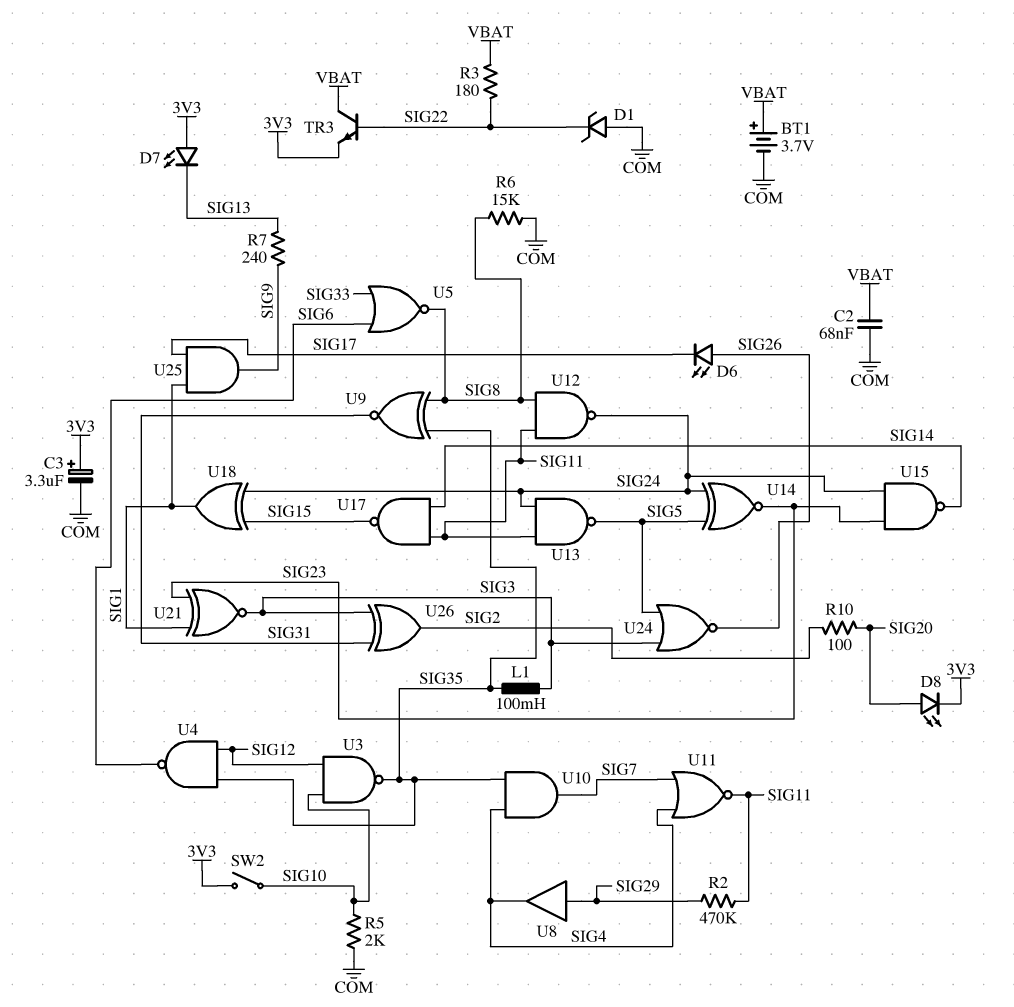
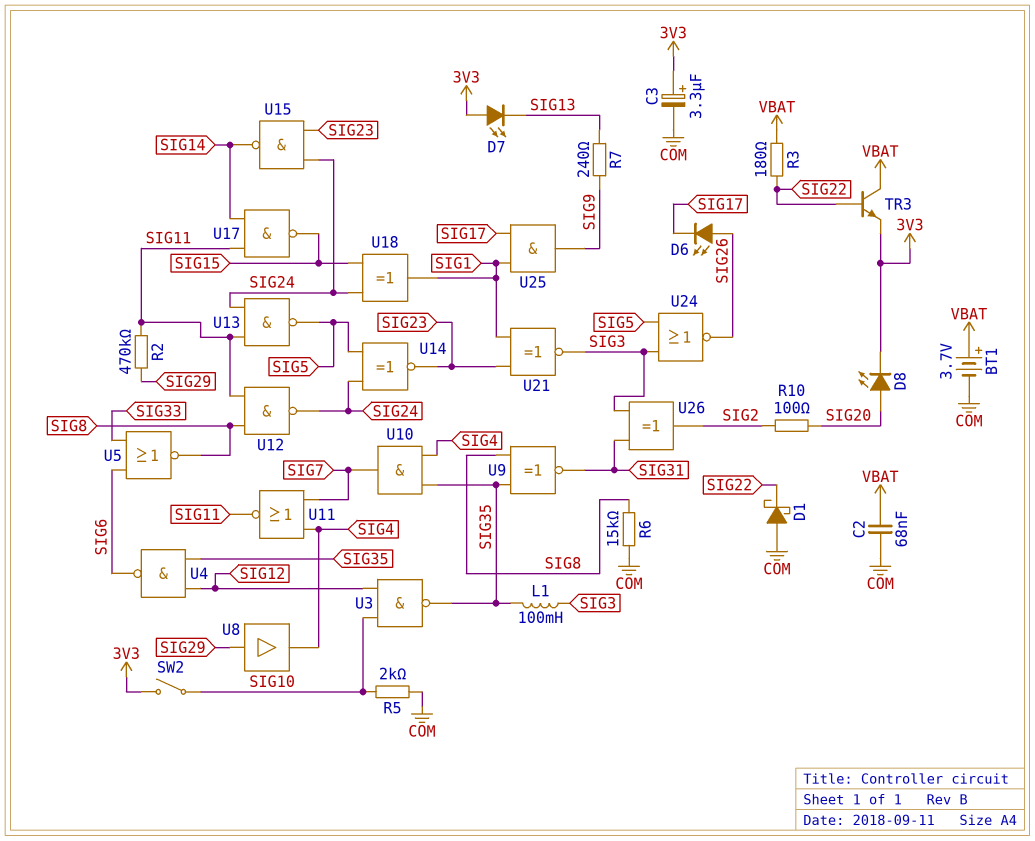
D1: zener (A COM, K SIG22) -> schottky (A COM, K SIG22)

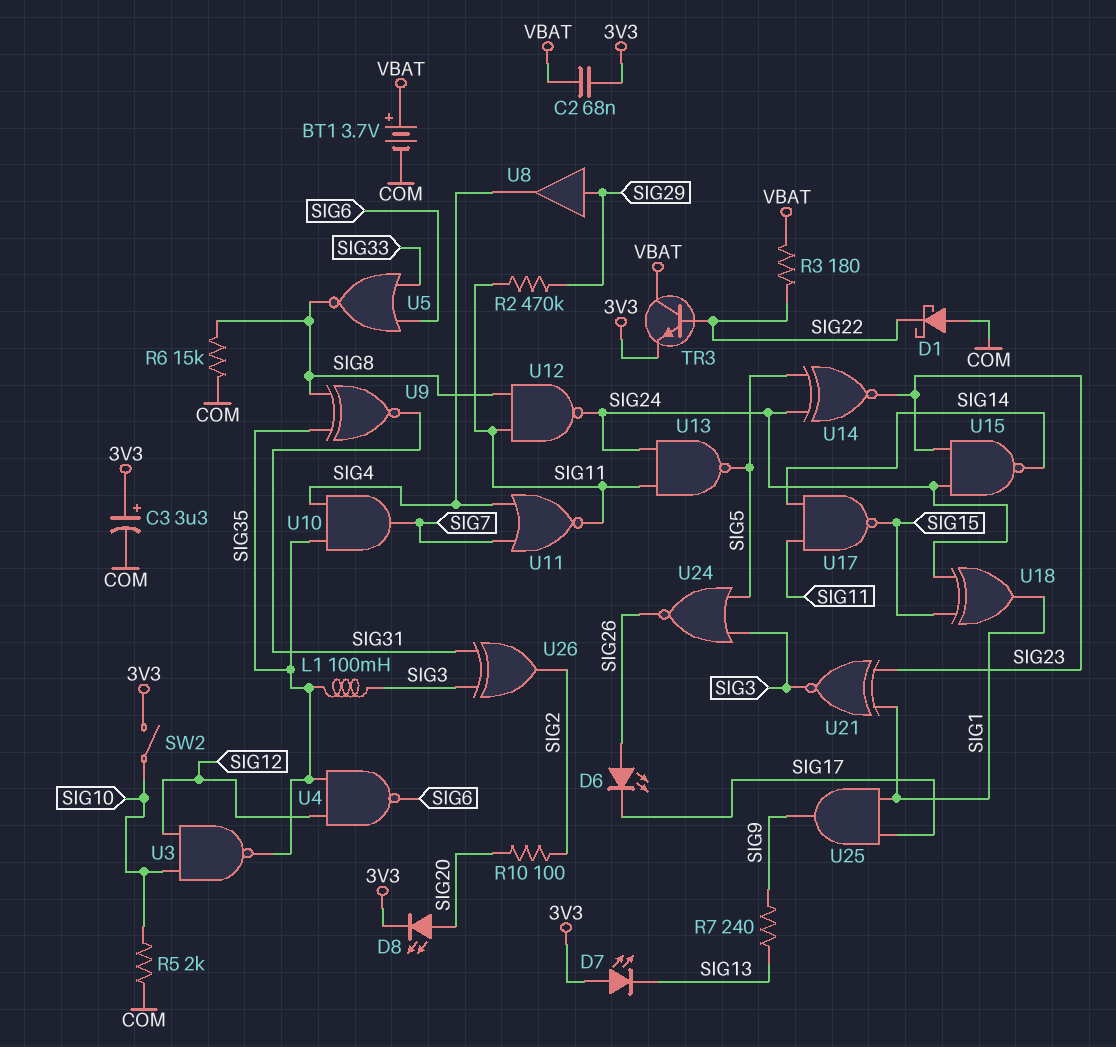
C2: 68nF (COM, VBAT) -> 68nF (3V3, VBAT)

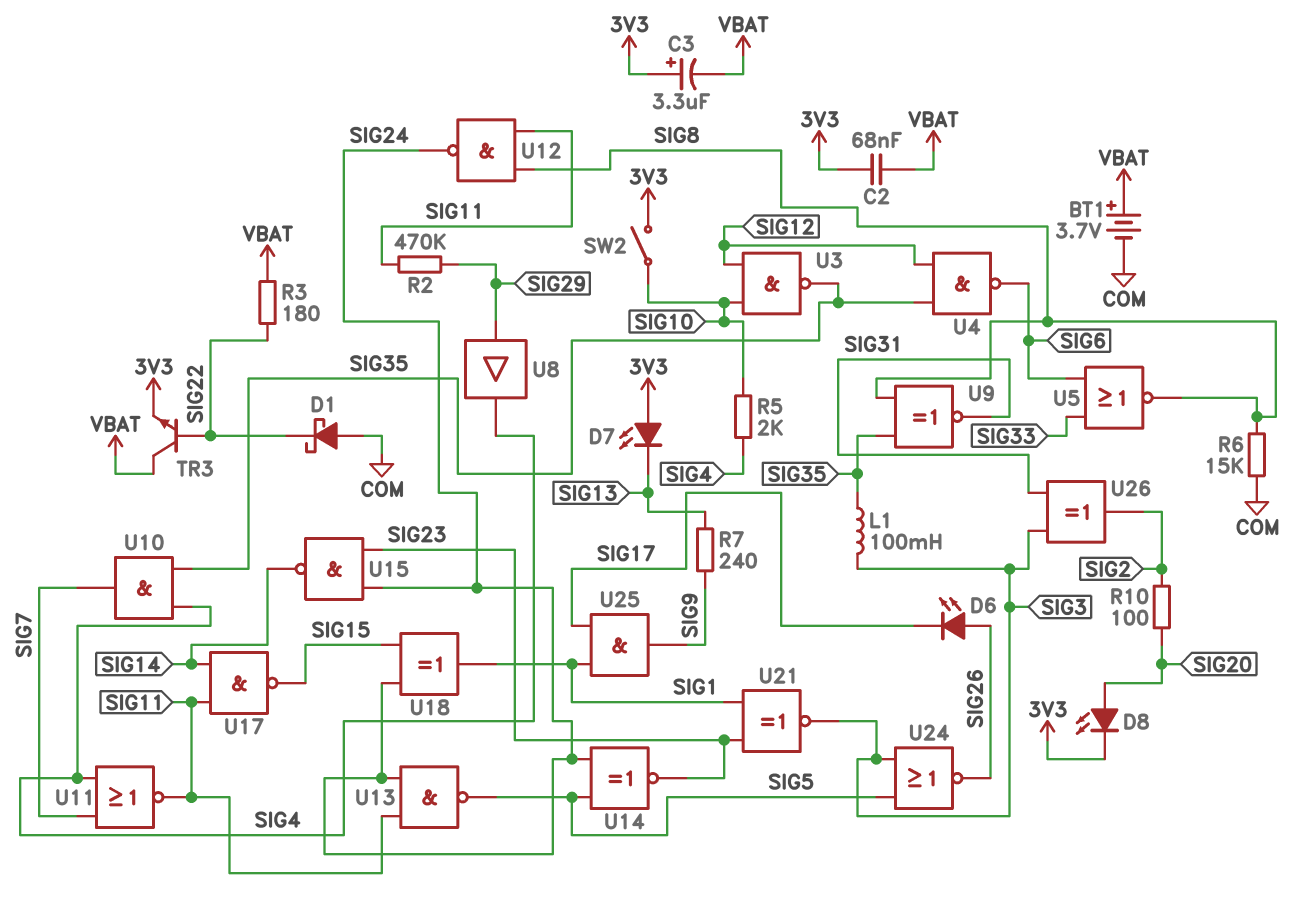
C3: 3.3uF (plus 3V3, minus COM) -> 3.3uF (plus 3V3, minus VBAT)
R5: 2k (COM, SIG10) -> 2k (SIG4, SIG10)

